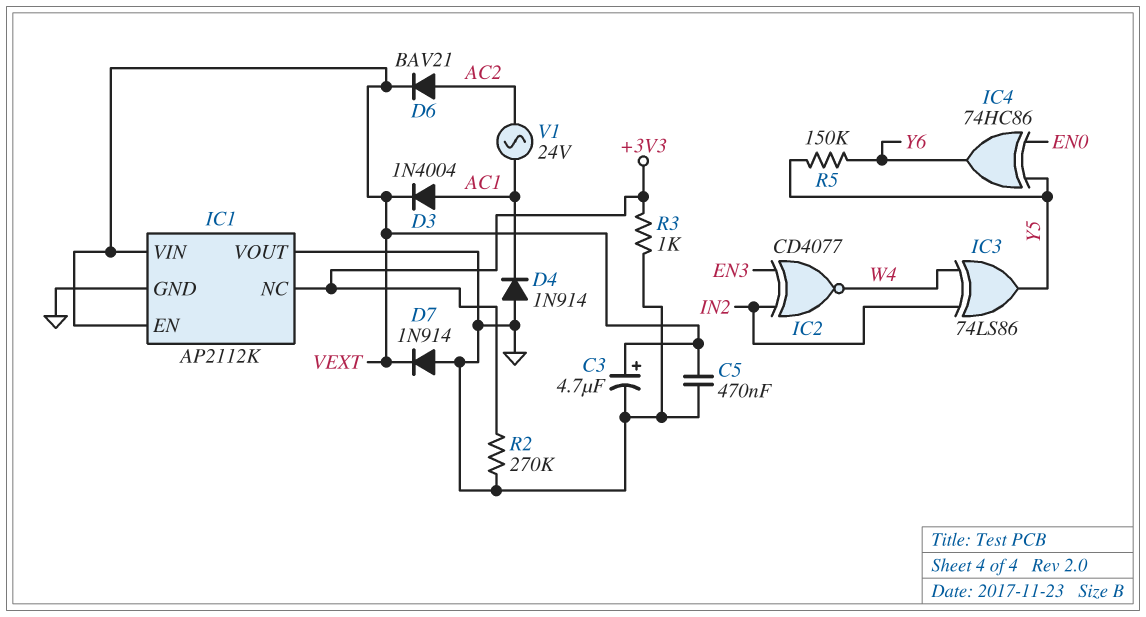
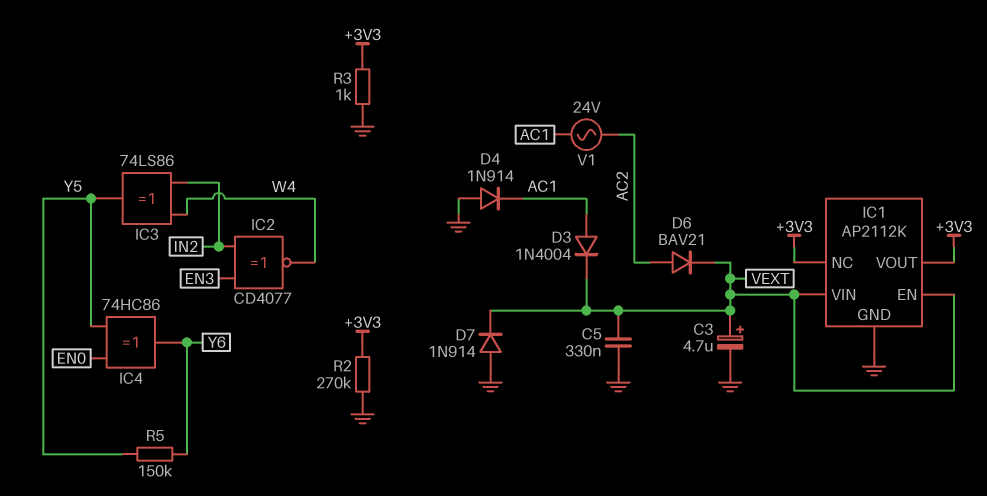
C5: 470nF (GND, VEXT) -> 330nF (GND, VEXT)
IC1 pin VOUT: GND -> +3V3

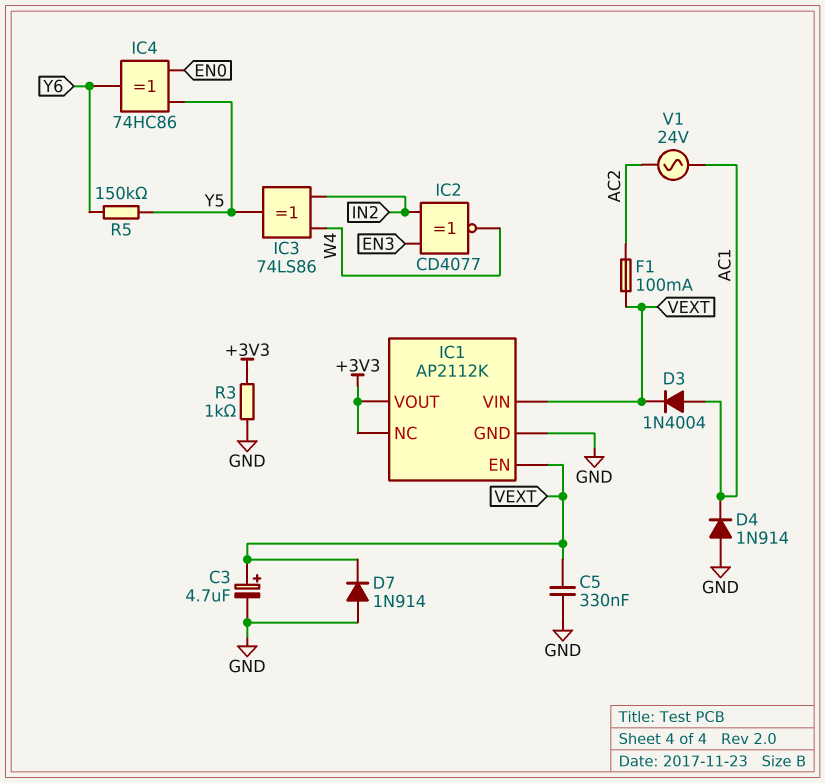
D6: diode BAV21 (A AC2, K VEXT) -> none
F1: none -> 100mA (AC2, VEXT)
R2: 270k (+3V3, GND) -> none

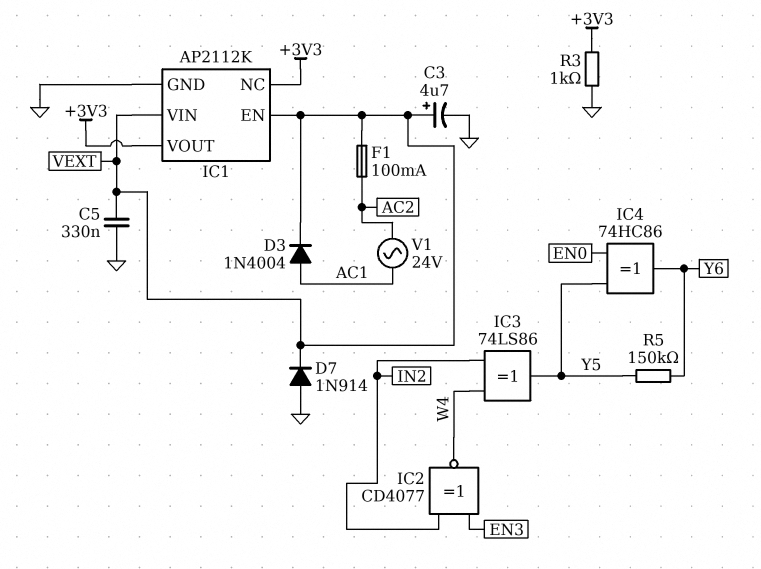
D4: diode 1N914 (A GND, K AC1) -> none

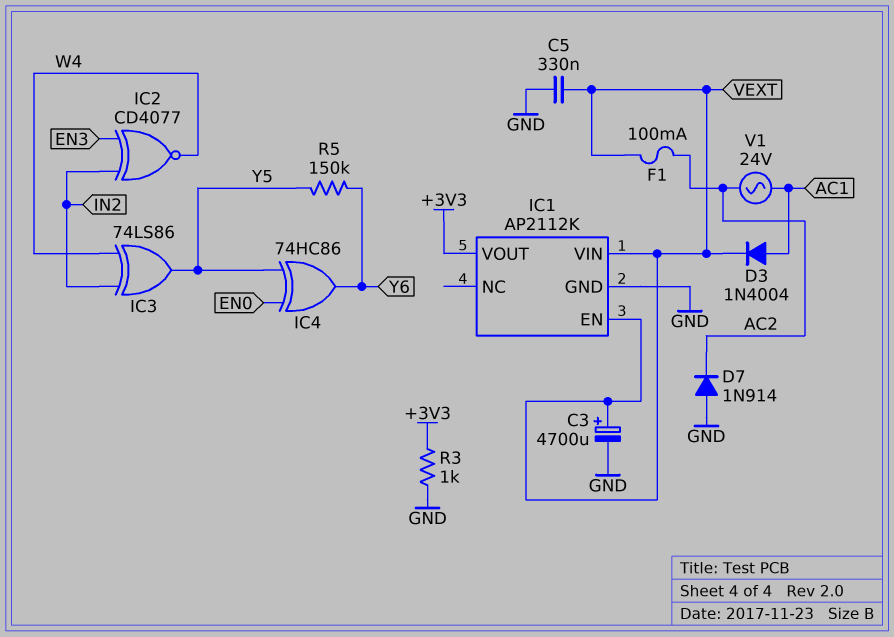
C3: 4.7uF (plus VEXT, minus GND) -> 4700uF (plus VEXT, minus GND)
D7: diode 1N914 (A GND, K VEXT) -> diode 1N914 (A GND, K AC2)
IC1 pin NC: +3V3 -> none

